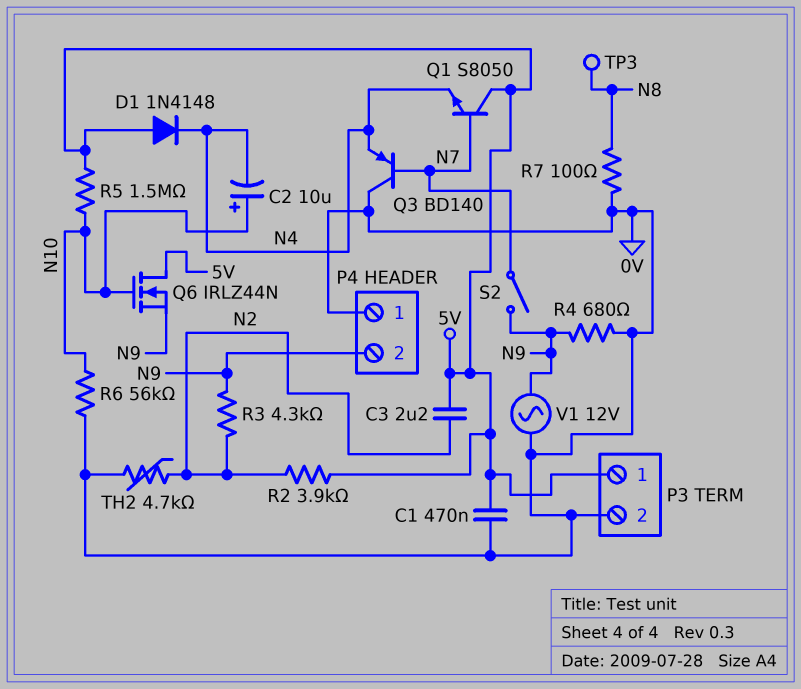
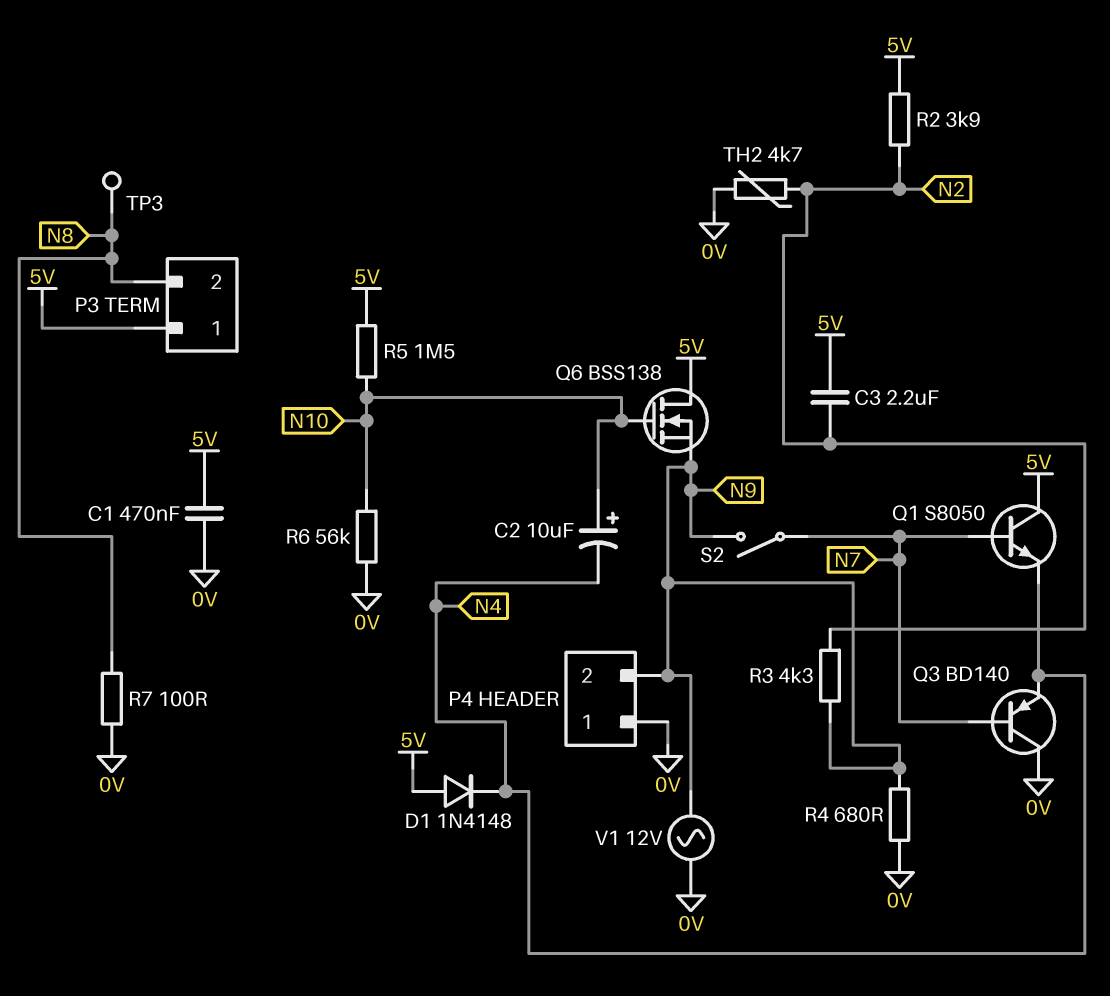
P3 pin 2: 0V -> N8
Q6: NMOS IRLZ44N (G N10, D 5V, S N9) -> NMOS BSS138 (G N10, D 5V, S N9)

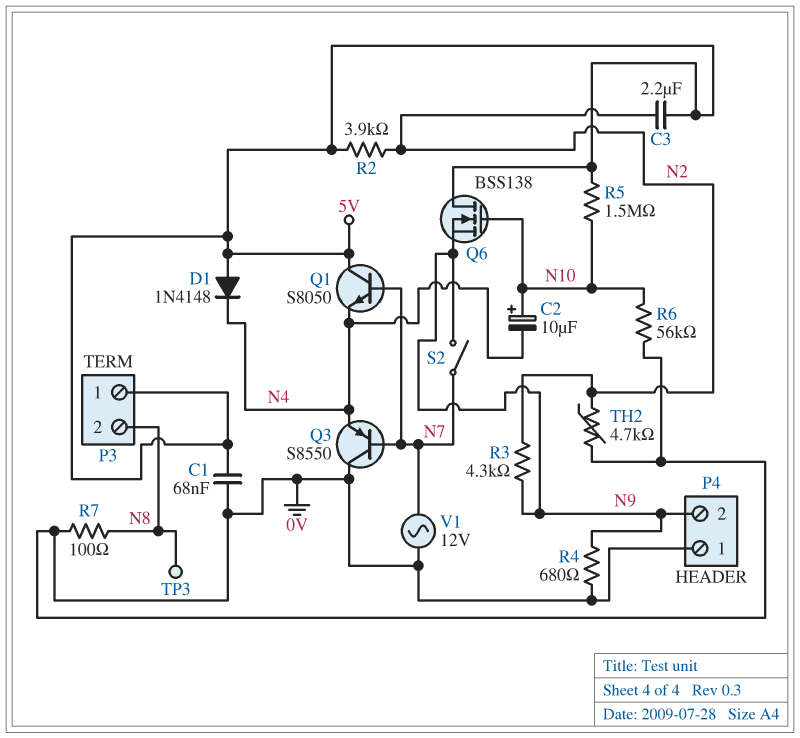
C1: 470nF (0V, 5V) -> 68nF (0V, 5V)
Q3: PNP BD140 (B N7, C 0V, E N4) -> PNP S8550 (B N7, C 0V, E N4)
V1: AC 12V (0V, N9) -> AC 12V (0V, N7)

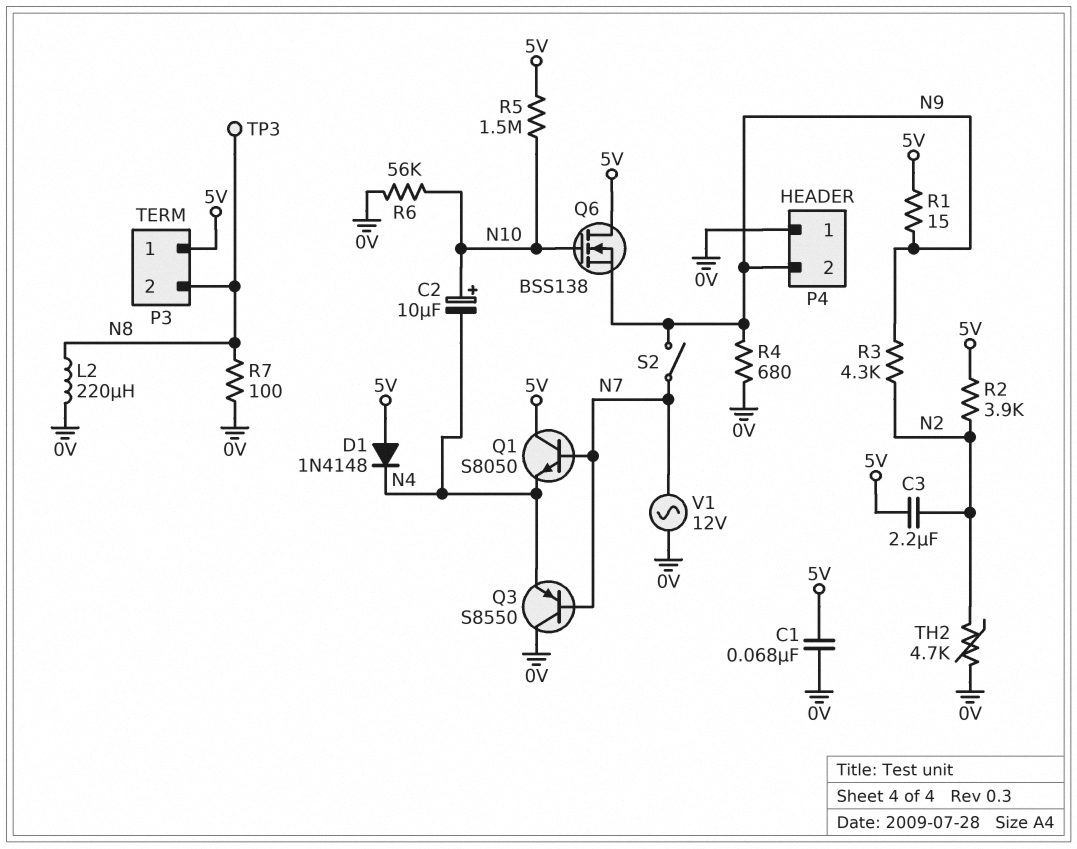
L2: none -> 220uH (0V, N8)
R1: none -> 15 (5V, N9)

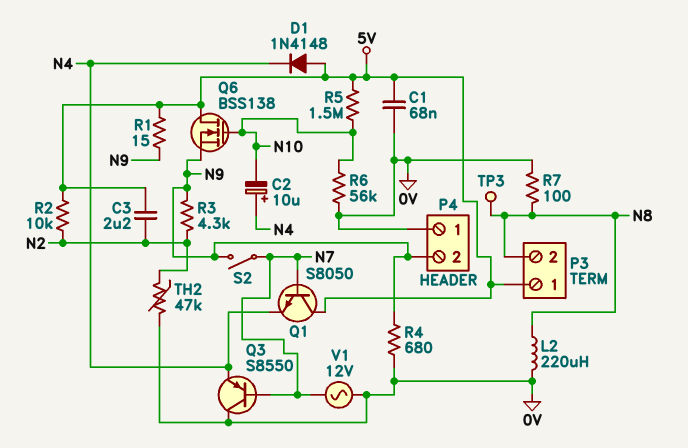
C2: 10uF (plus N10, minus N4) -> 10uF (plus N4, minus N10)
R2: 3.9k (5V, N2) -> 10k (5V, N2)
TH2: 4.7k (0V, N2) -> 47k (0V, N2)

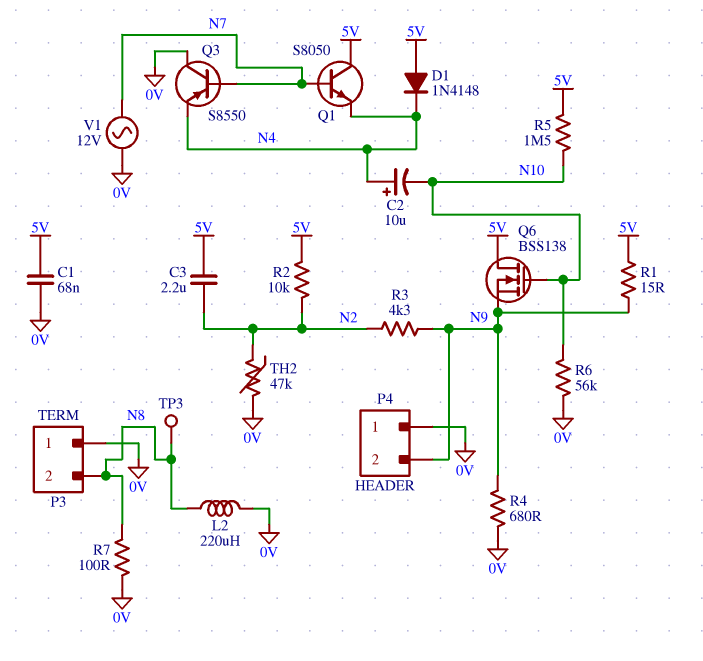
P3 pin 1: 5V -> 0V
S2: switch (N7, N9) -> none

